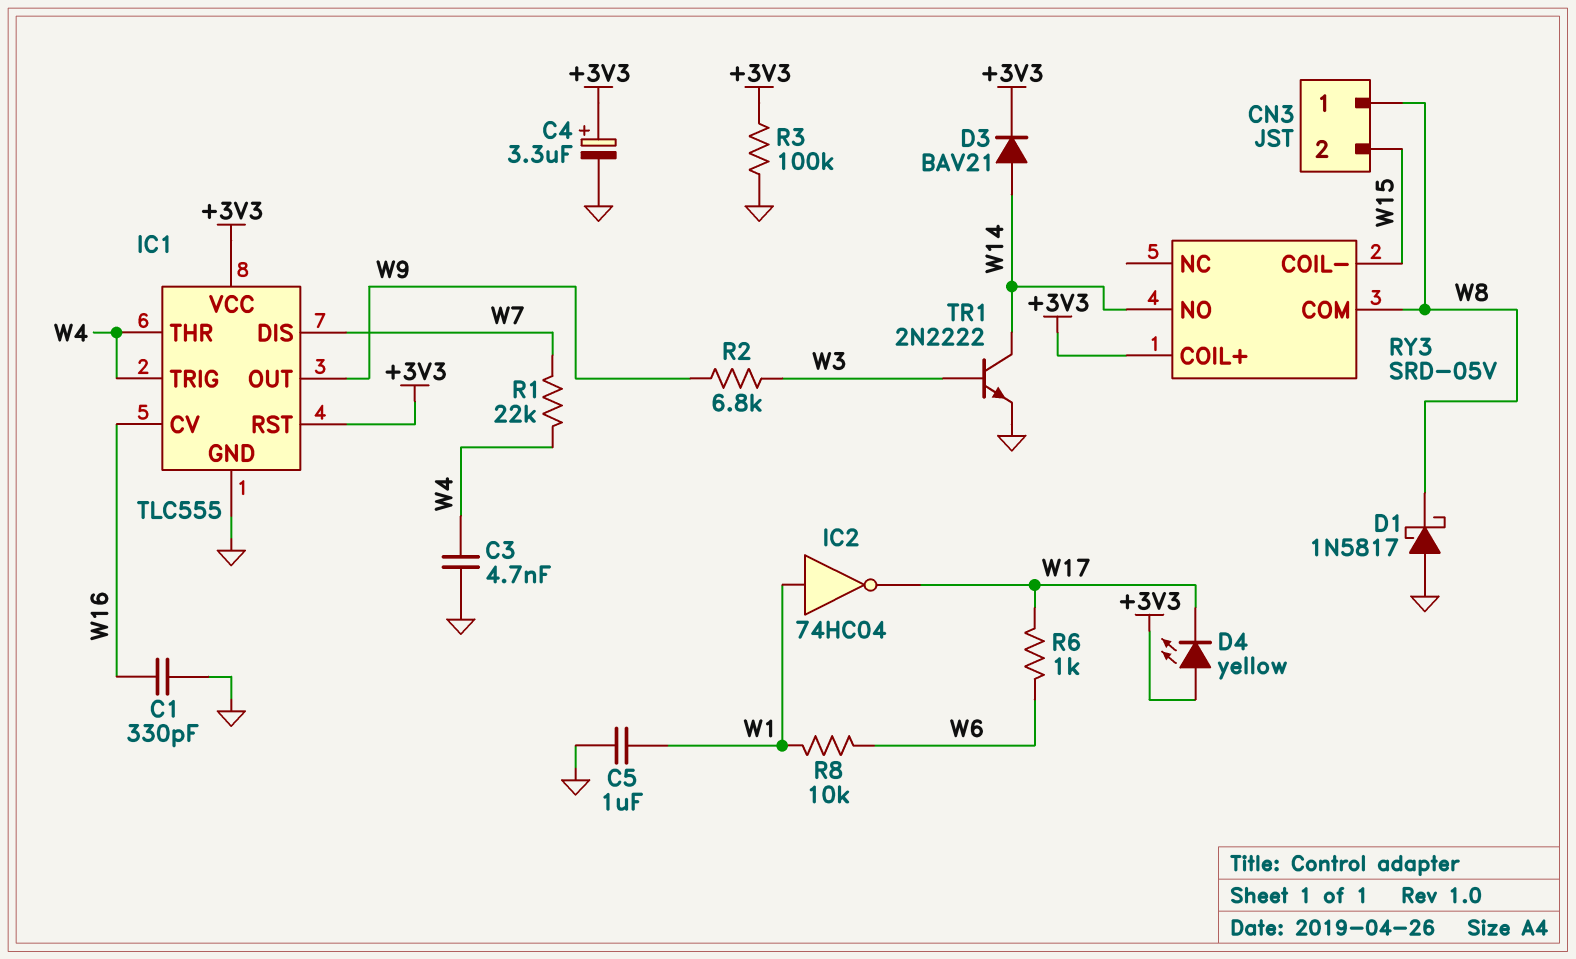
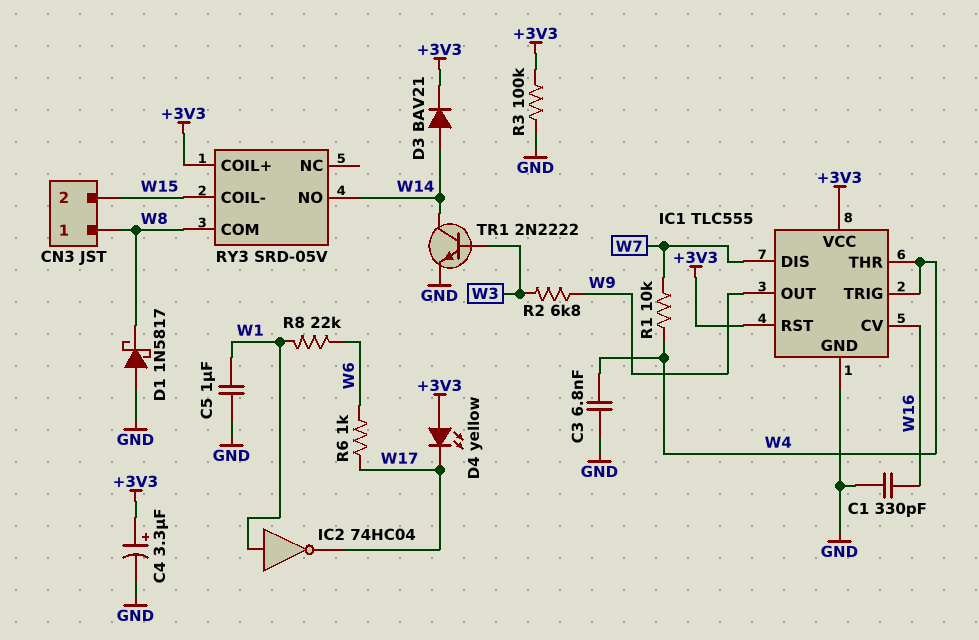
C3: 4.7nF (GND, W4) -> 6.8nF (GND, W4)
R1: 22k (W4, W7) -> 10k (W4, W7)
R8: 10k (W1, W6) -> 22k (W1, W6)

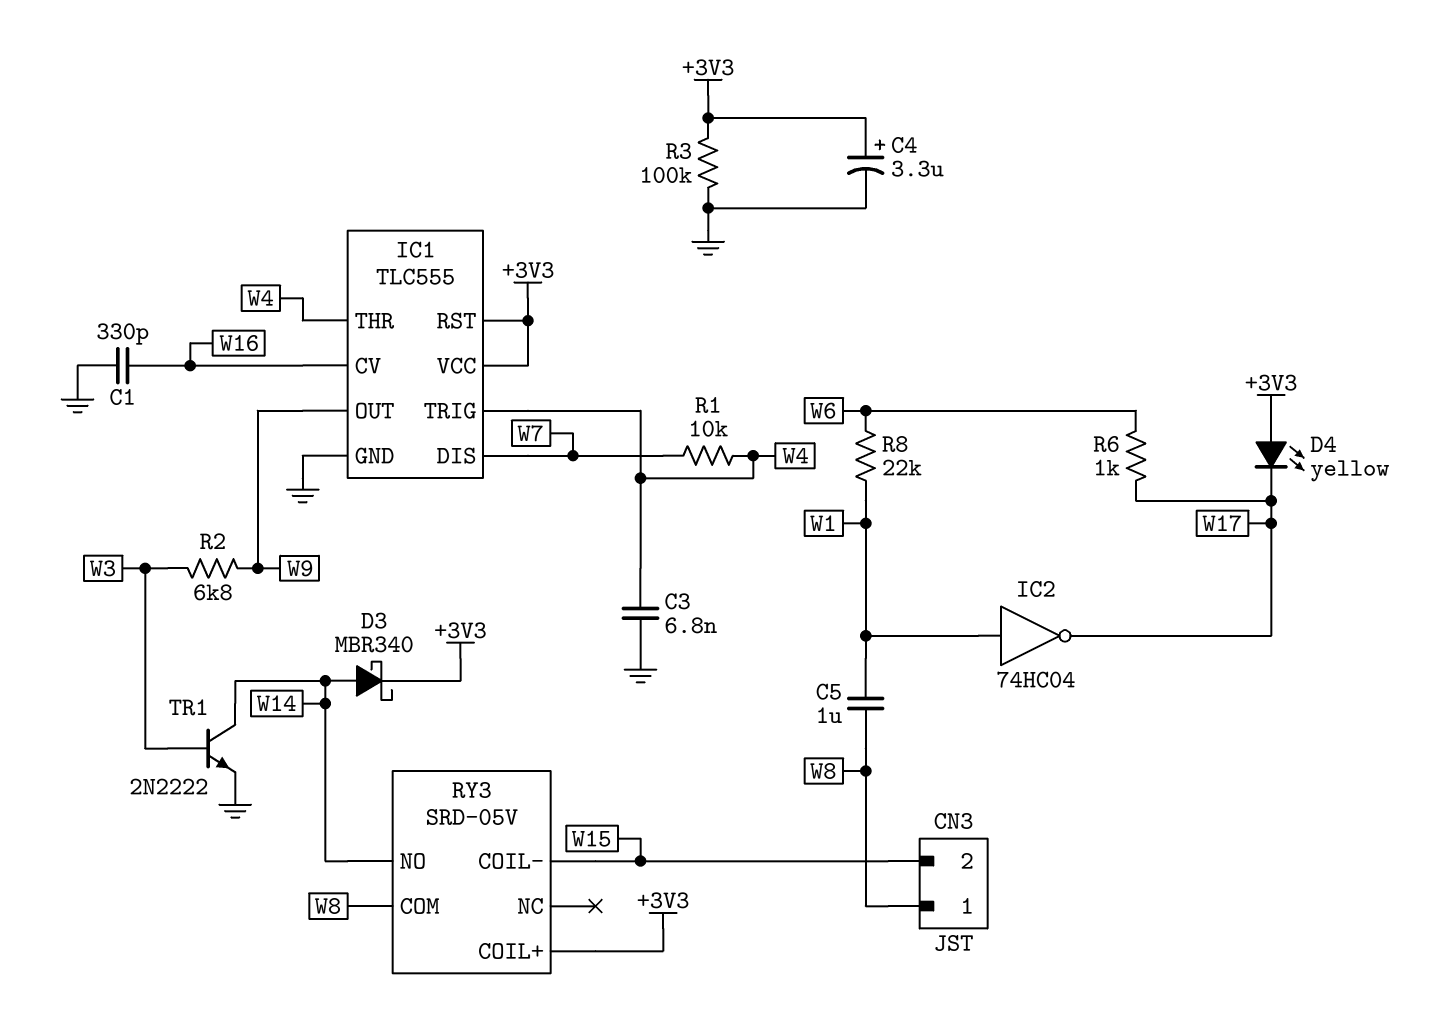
C5: 1uF (GND, W1) -> 1uF (W1, W8)
D1: schottky 1N5817 (A GND, K W8) -> none
D3: diode BAV21 (A W14, K +3V3) -> schottky MBR340 (A W14, K +3V3)

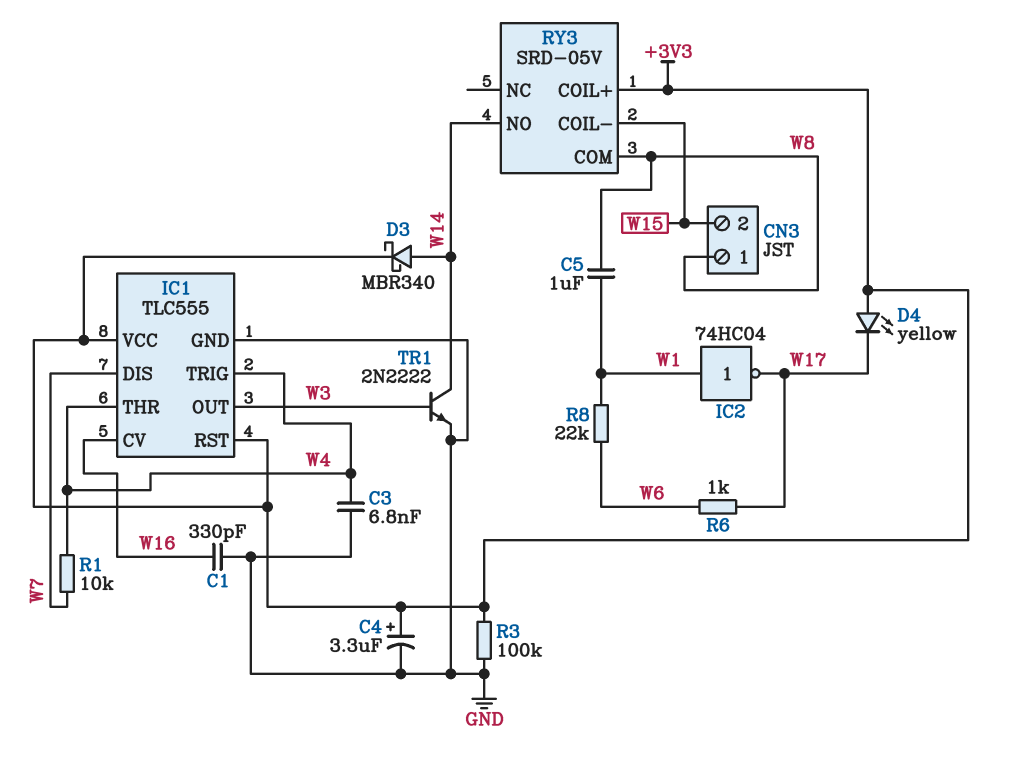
IC1 pin OUT: W9 -> W3
R2: 6.8k (W3, W9) -> none

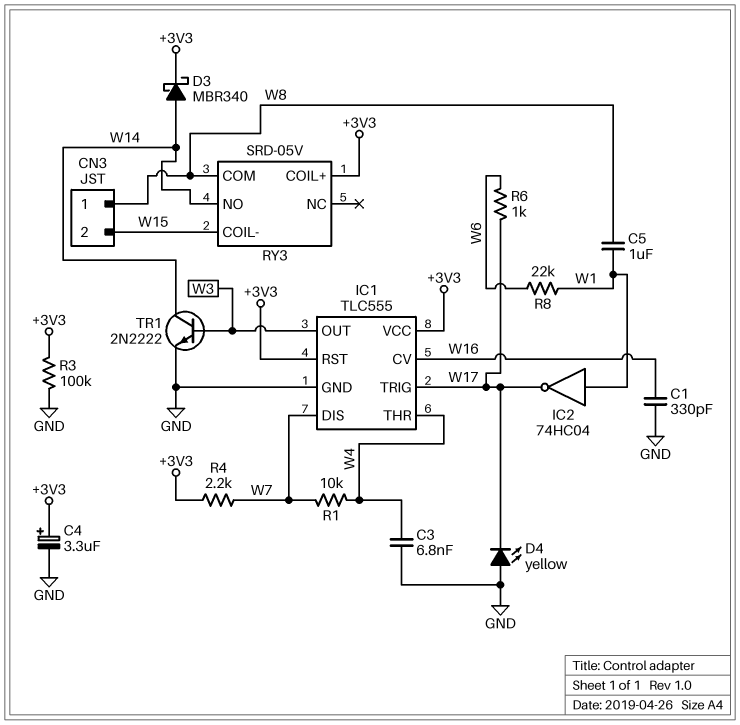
D4: LED yellow (A +3V3, K W17) -> LED yellow (A GND, K W17)
IC1 pin TRIG: W4 -> W17
R4: none -> 2.2k (+3V3, W7)

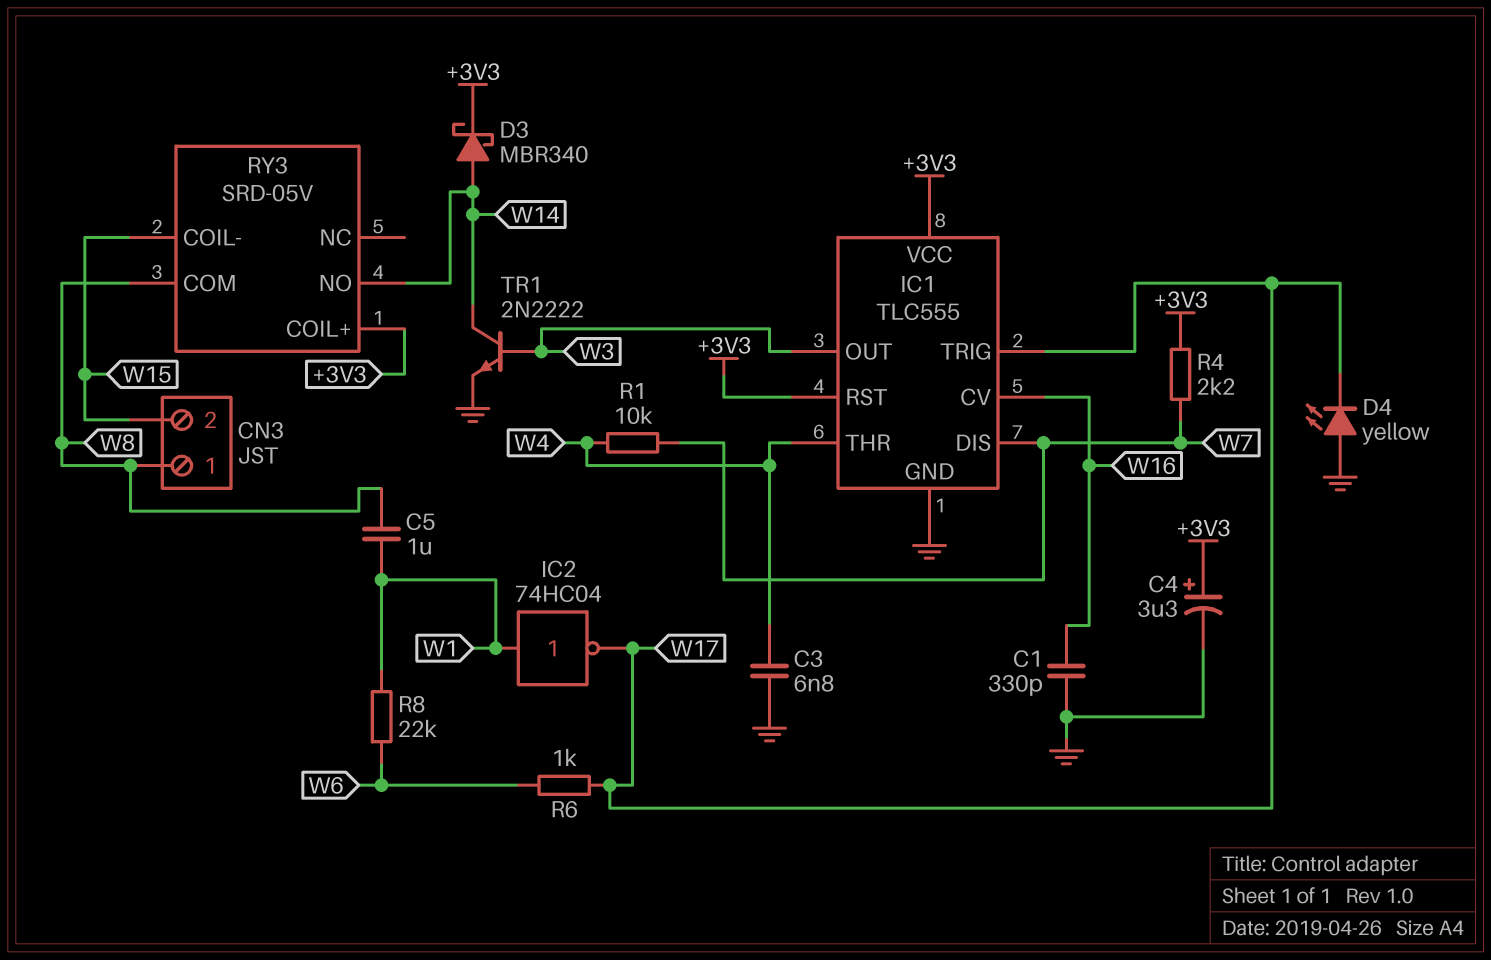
R3: 100k (+3V3, GND) -> none

